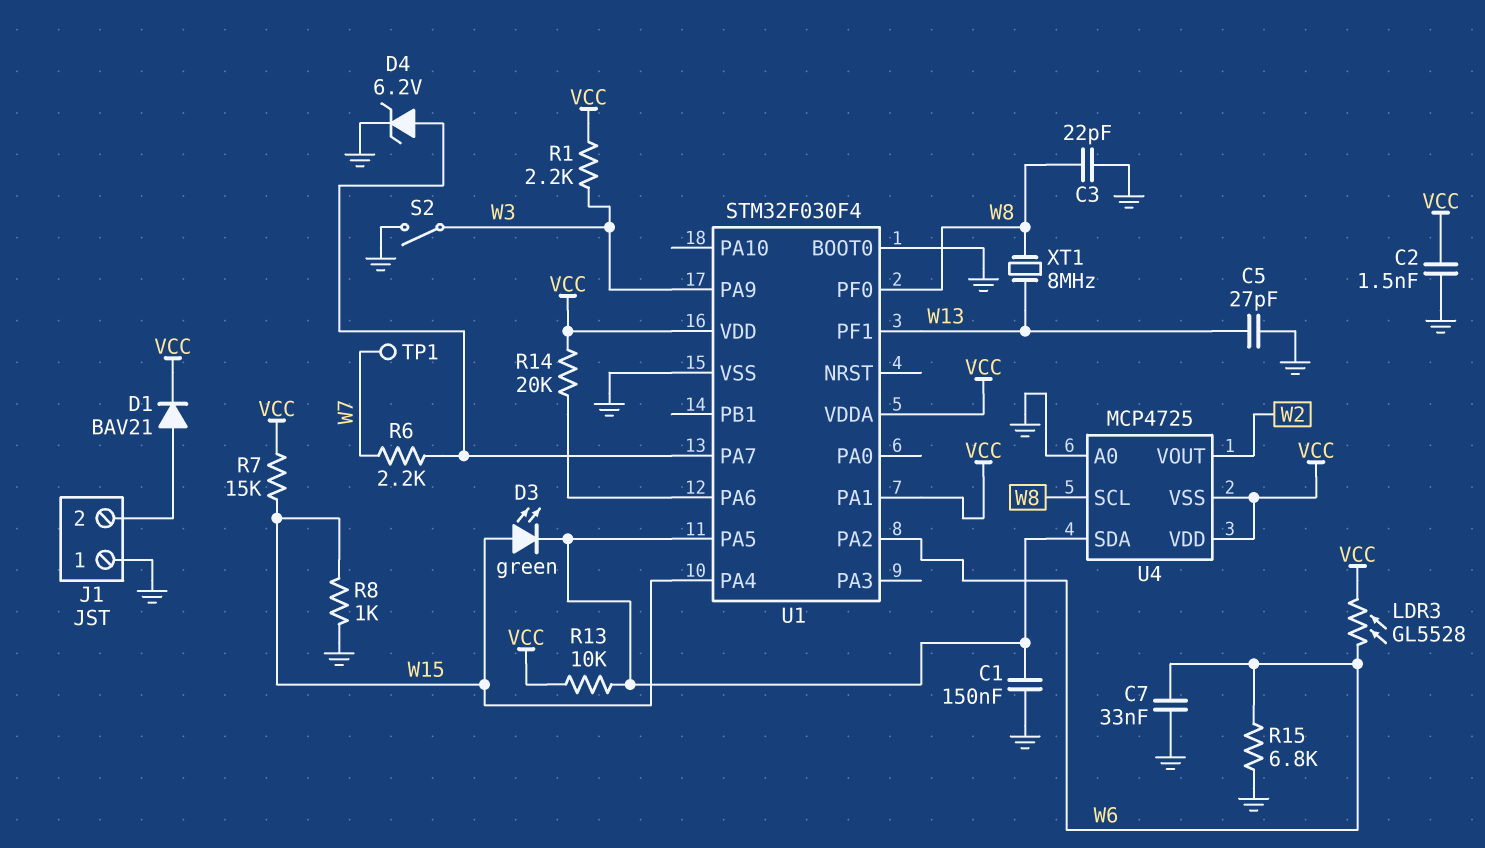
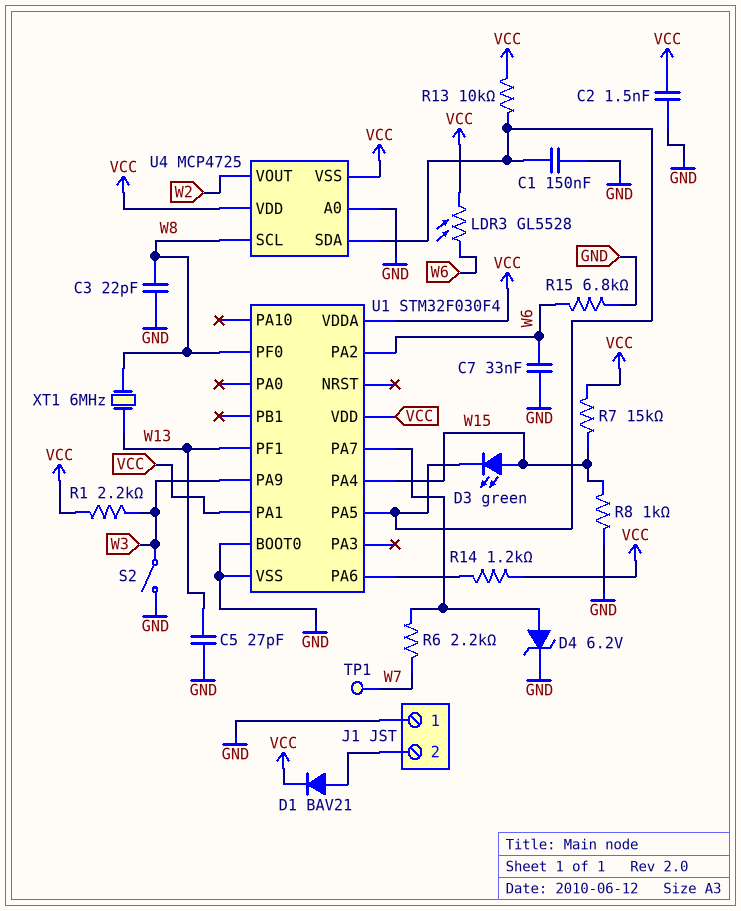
R14: 20k (U1/PA6, VCC) -> 1.2k (U1/PA6, VCC)
XT1: 8MHz (W8, W13) -> 6MHz (W8, W13)

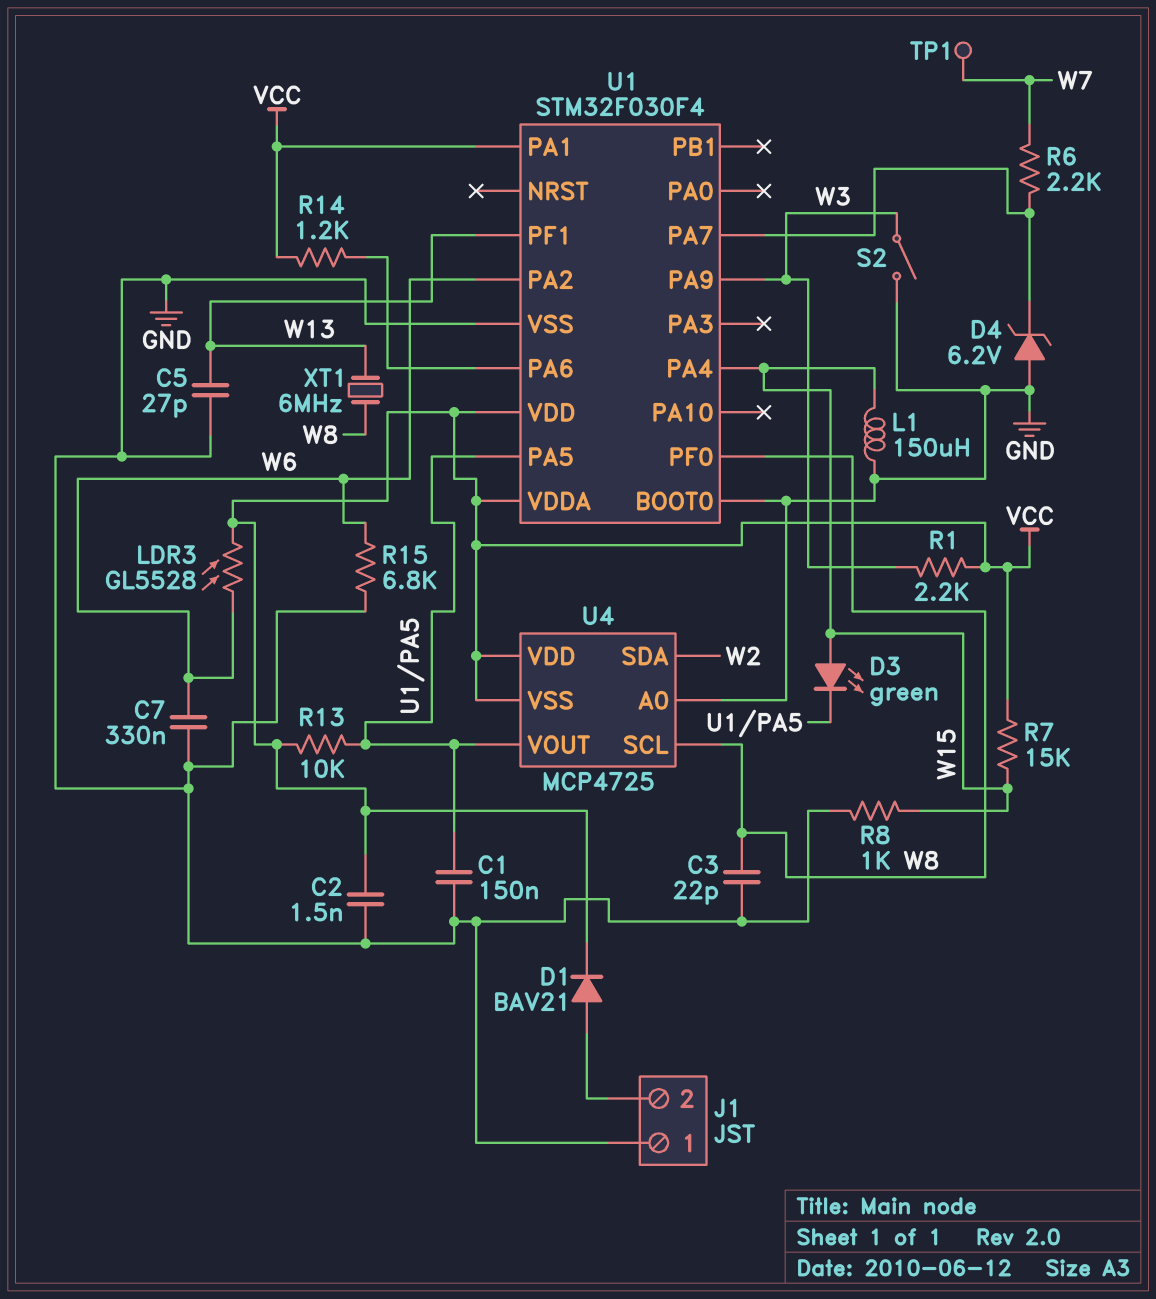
C7: 33nF (GND, W6) -> 330nF (GND, W6)
D4: zener 6.2V (A U1/PA7, K GND) -> zener 6.2V (A GND, K U1/PA7)
L1: none -> 150uH (GND, W15)
U4 pin SDA: U1/PA5 -> W2
U4 pin VOUT: W2 -> U1/PA5

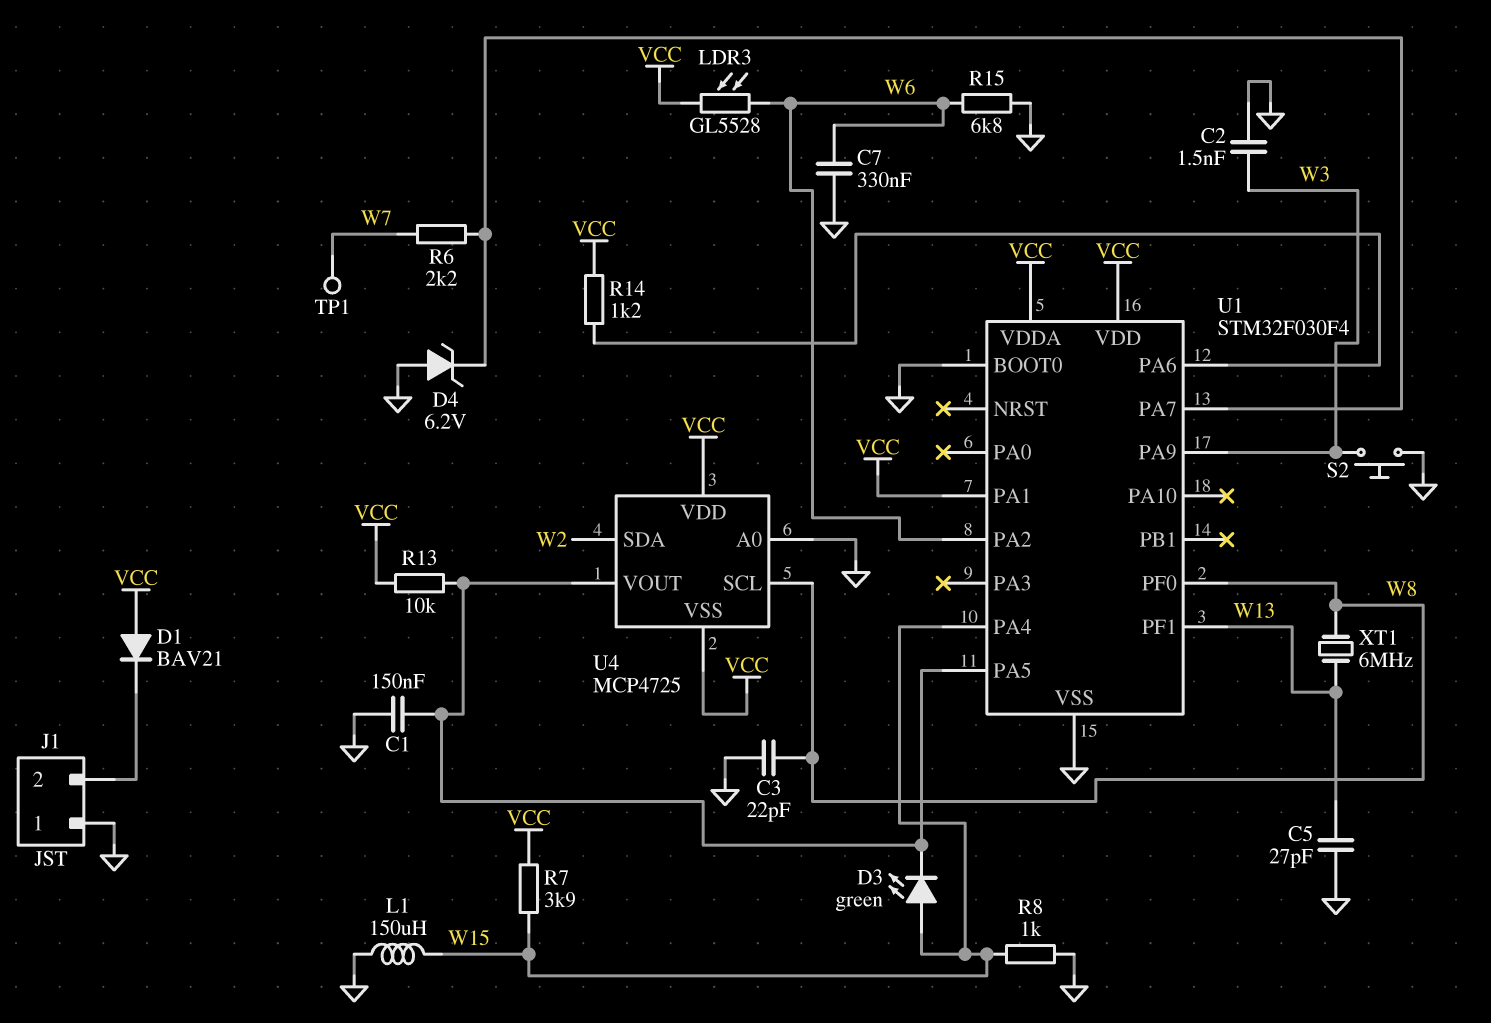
C2: 1.5nF (GND, VCC) -> 1.5nF (GND, W3)
D1: diode BAV21 (A J1/2, K VCC) -> diode BAV21 (A VCC, K J1/2)
R1: 2.2k (VCC, W3) -> none
R7: 15k (VCC, W15) -> 3.9k (VCC, W15)
S2: switch (GND, W3) -> button (GND, W3)

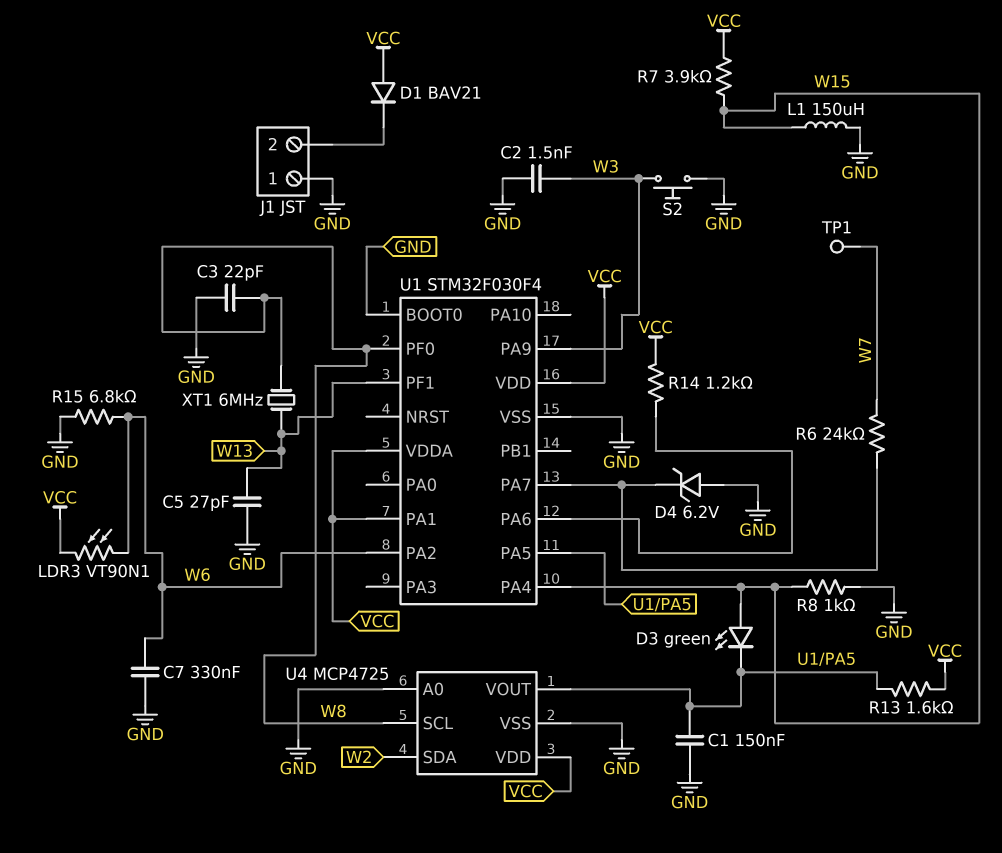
LDR3: GL5528 (VCC, W6) -> VT90N1 (VCC, W6)
R6: 2.2k (U1/PA7, W7) -> 24k (U1/PA7, W7)
R13: 10k (U1/PA5, VCC) -> 1.6k (U1/PA5, VCC)
U4 pin VSS: VCC -> GND

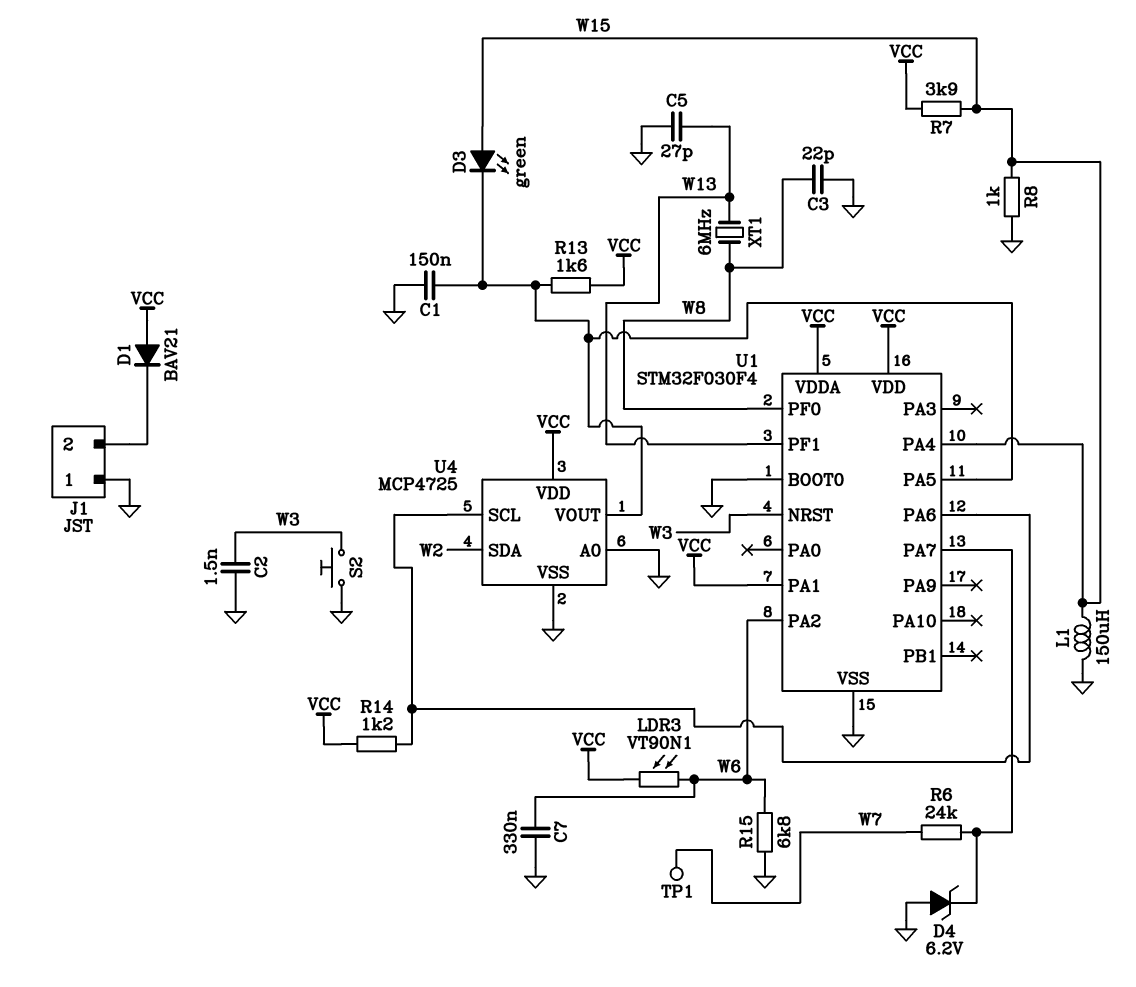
U1 pin NRST: none -> W3
U1 pin PA9: W3 -> none
U4 pin SCL: W8 -> U1/PA6

